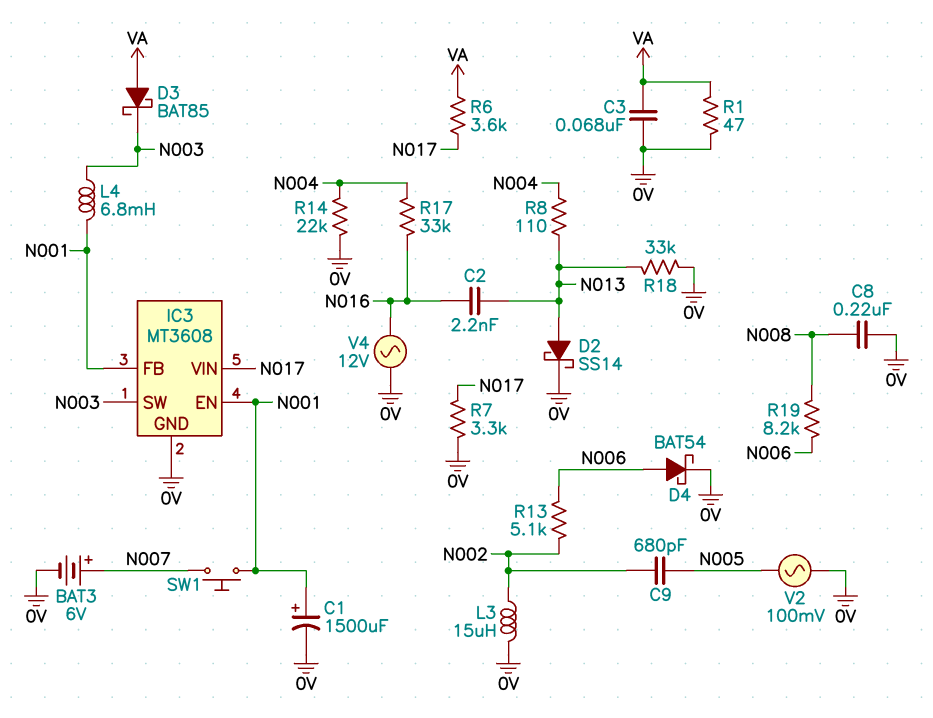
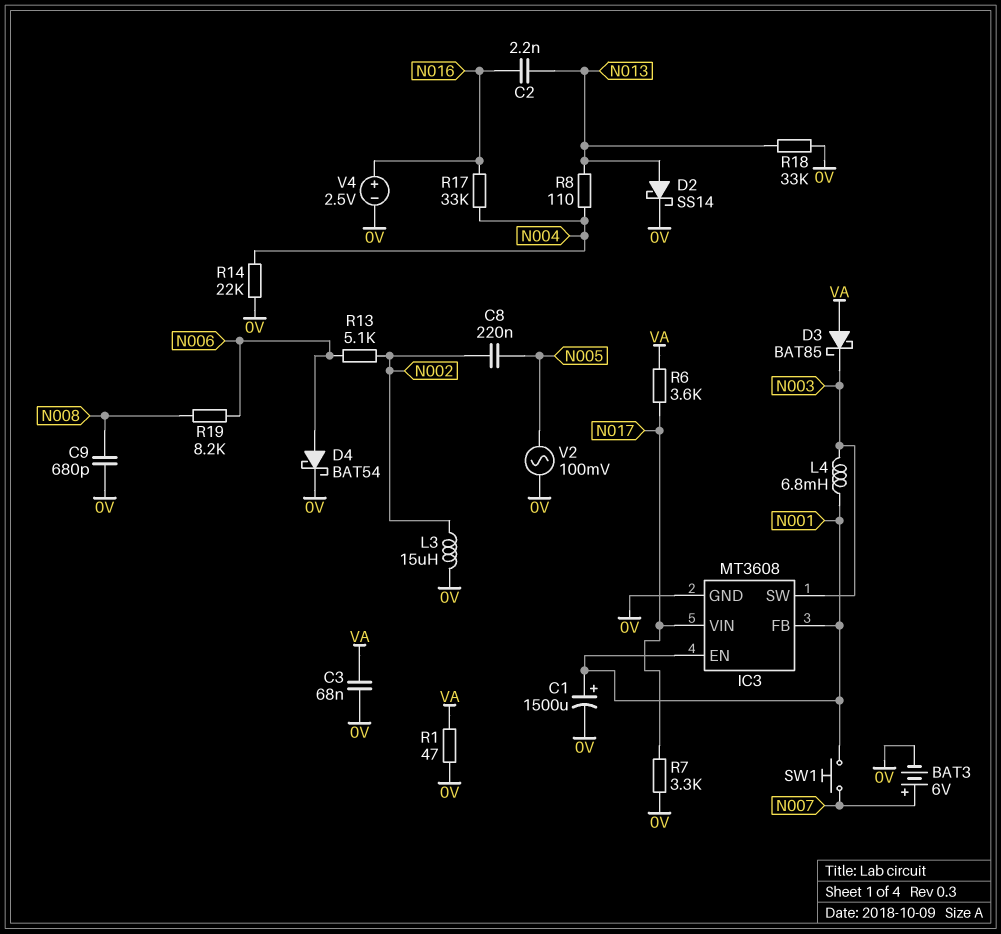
C8: 220nF (0V, N008) -> 220nF (N002, N005)
C9: 680pF (N002, N005) -> 680pF (0V, N008)
V4: AC 12V (0V, N016) -> 2.5V (plus N016, minus 0V)

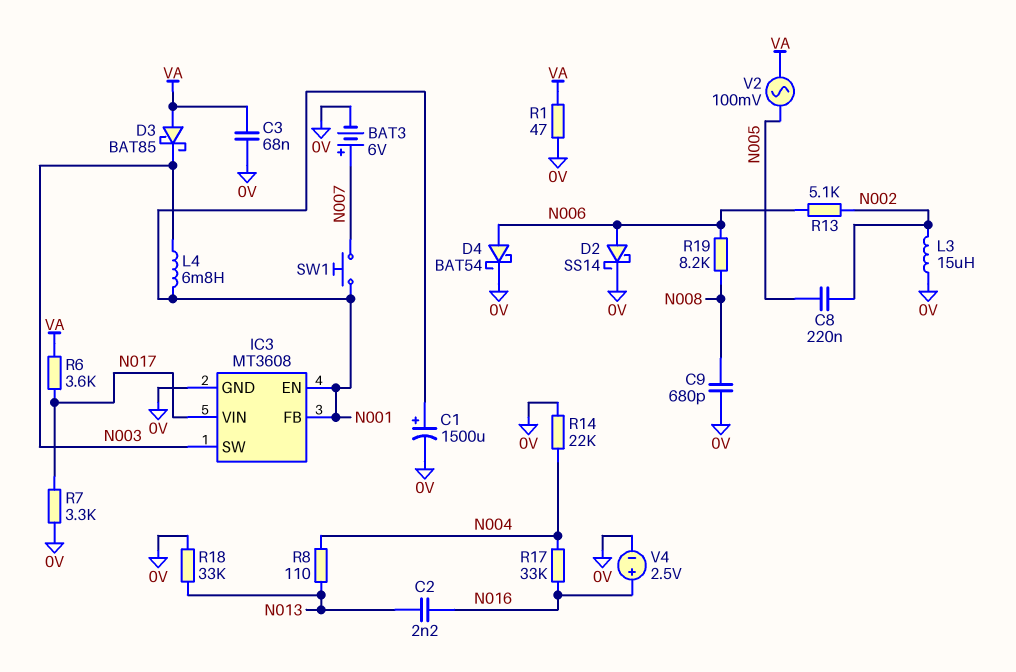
D2: schottky SS14 (A N013, K 0V) -> schottky SS14 (A N006, K 0V)
V2: AC 100mV (0V, N005) -> AC 100mV (N005, VA)

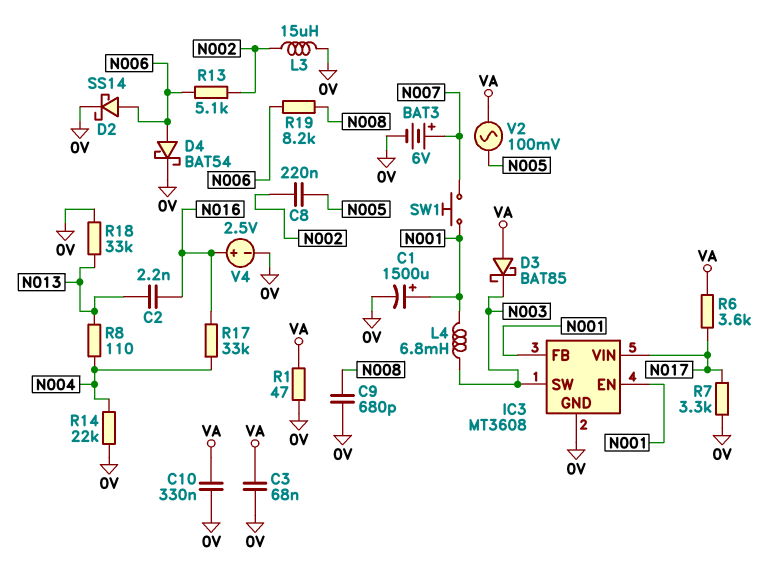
C10: none -> 330nF (0V, VA)

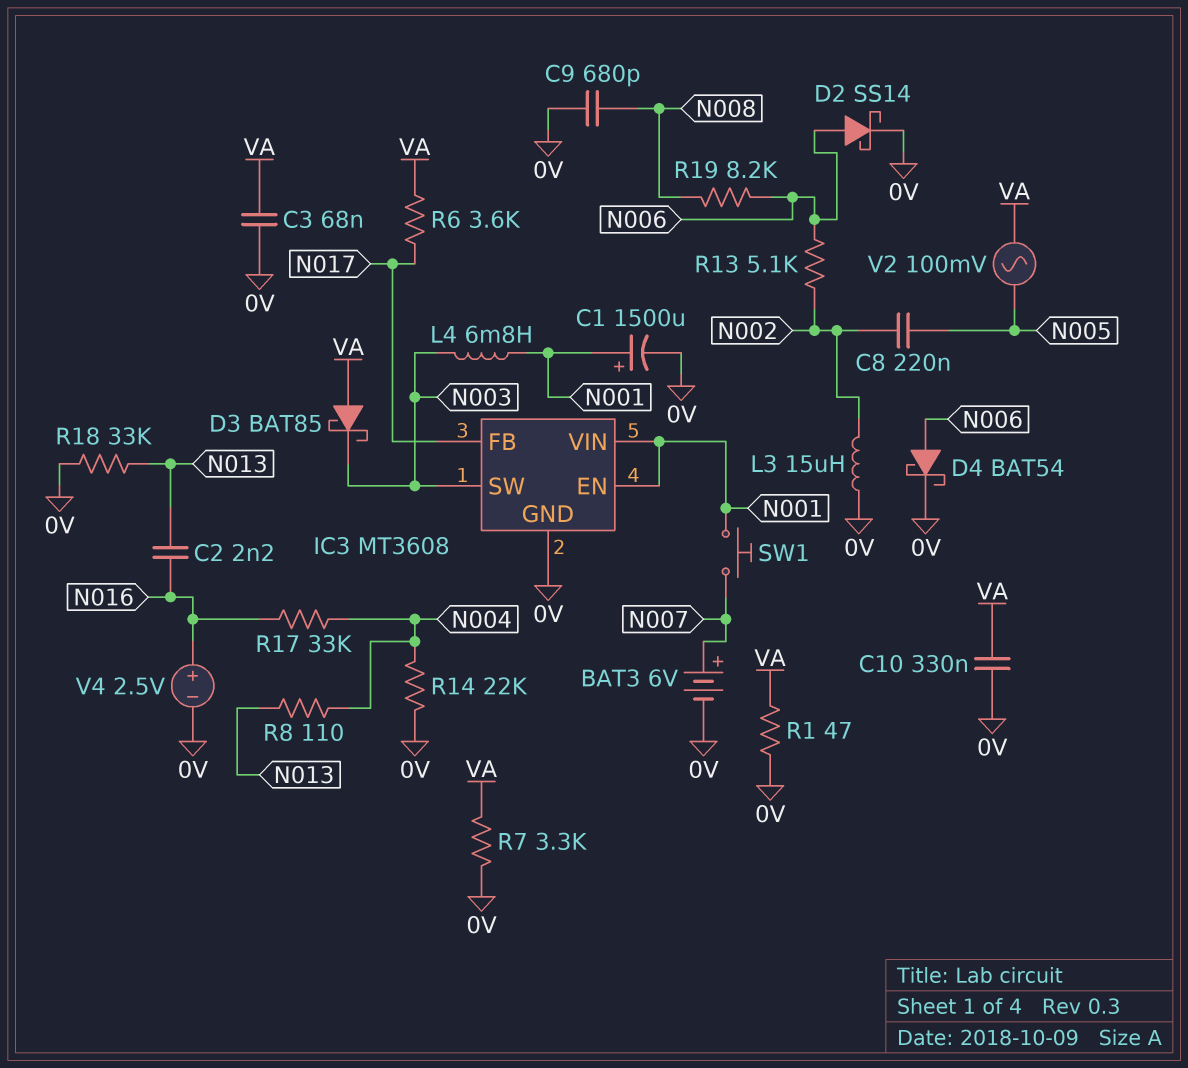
IC3 pin FB: N001 -> N017
IC3 pin VIN: N017 -> N001
R7: 3.3k (0V, N017) -> 3.3k (0V, VA)

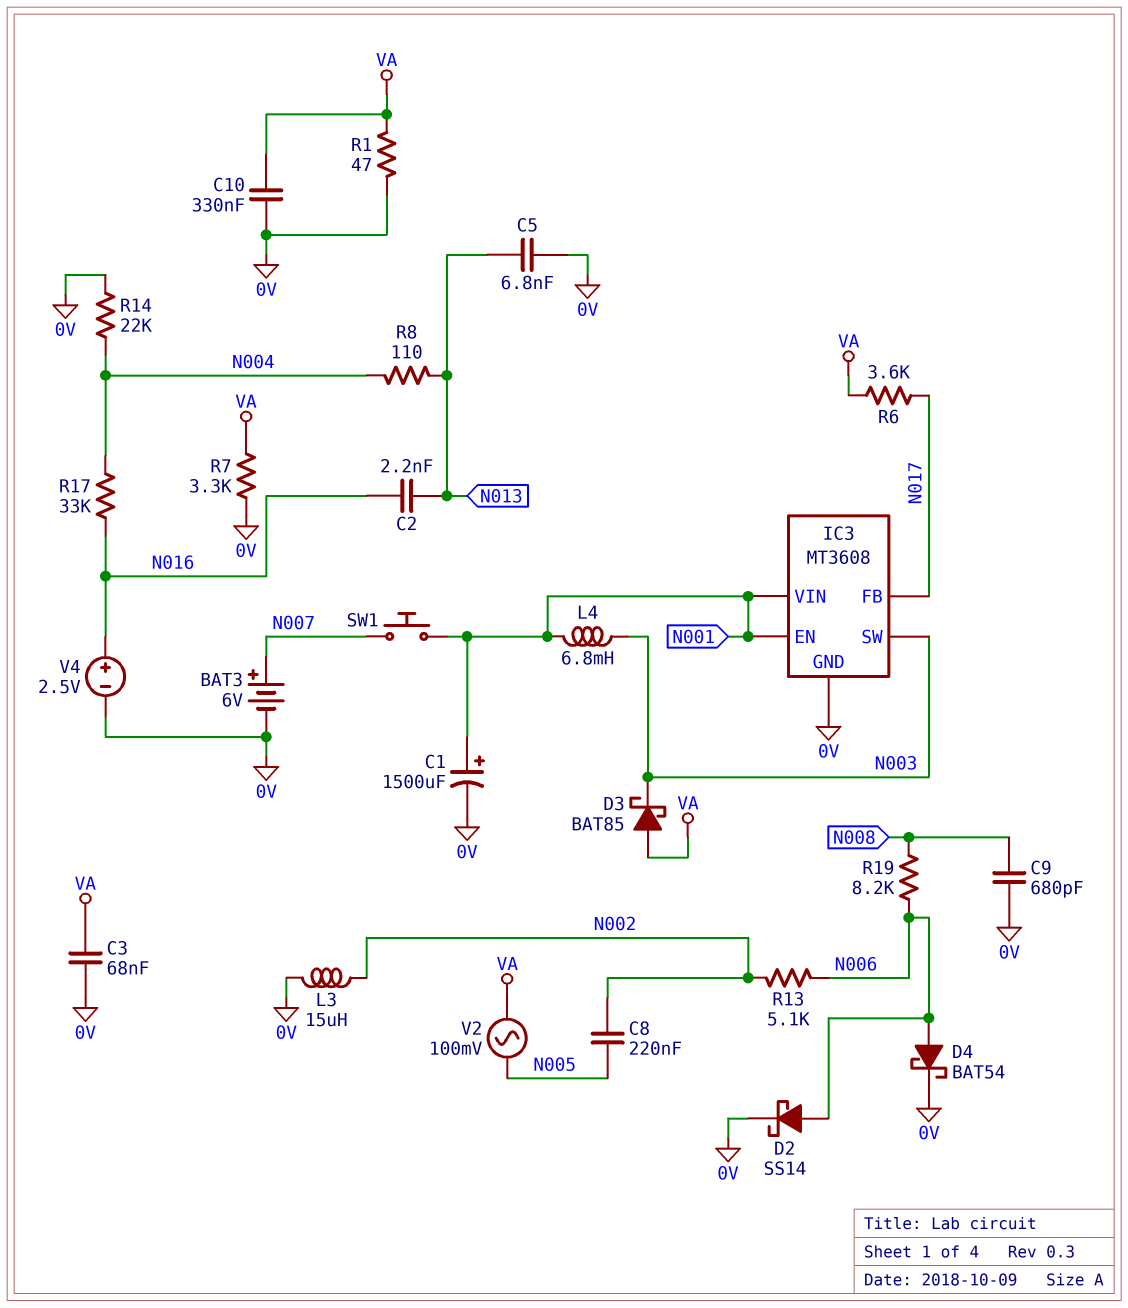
C5: none -> 6.8nF (0V, N013)
R18: 33k (0V, N013) -> none

